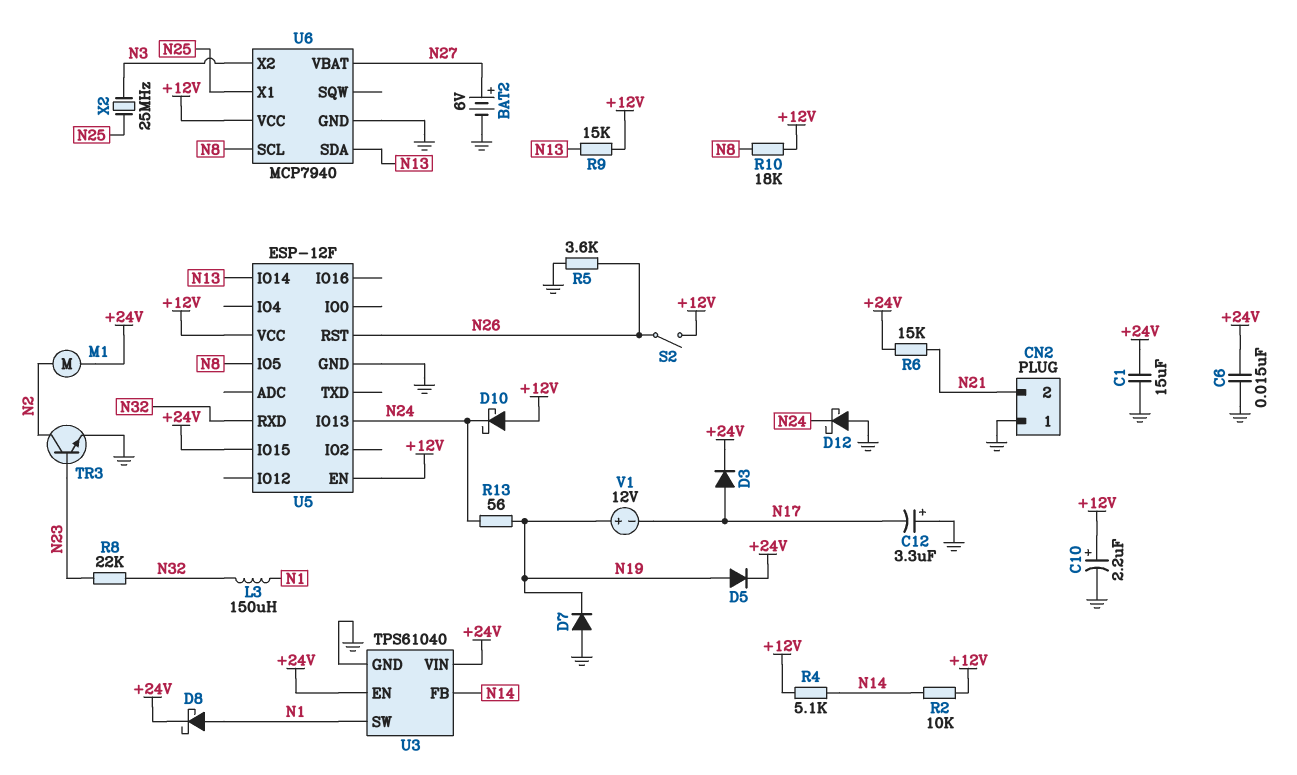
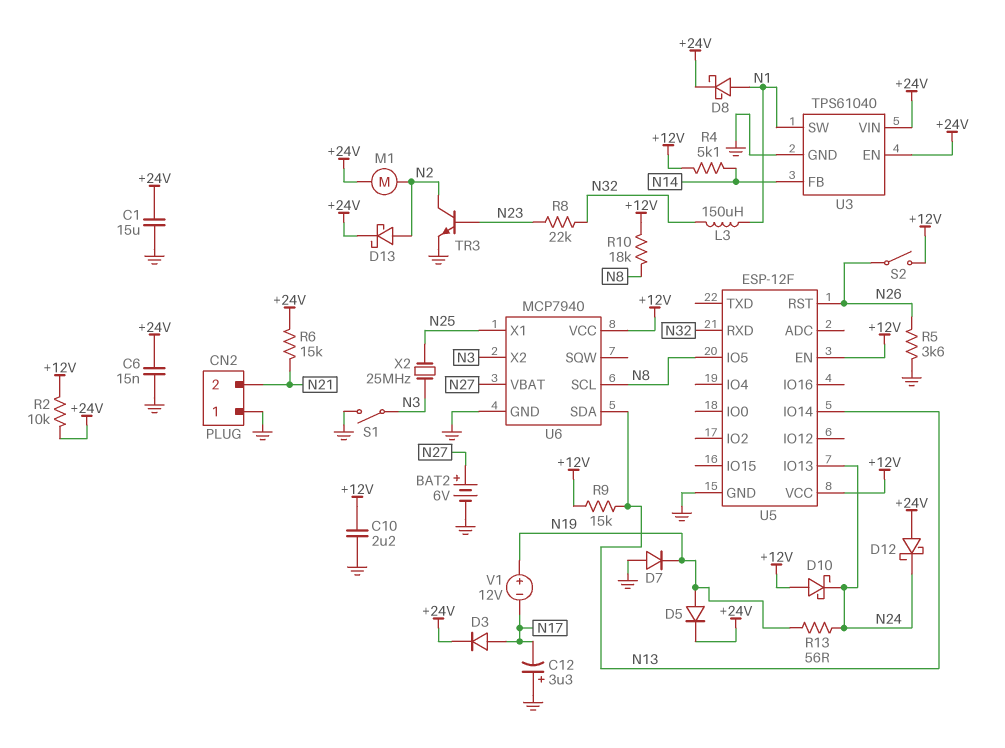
C10: 2.2uF (plus +12V, minus GND) -> 2.2uF (+12V, GND)
D12: schottky (A GND, K N24) -> schottky (A +24V, K N24)
D13: none -> schottky (A N2, K +24V)
R2: 10k (+12V, N14) -> 10k (+12V, +24V)
S1: none -> switch (GND, N3)
U5 pin IO15: +24V -> none

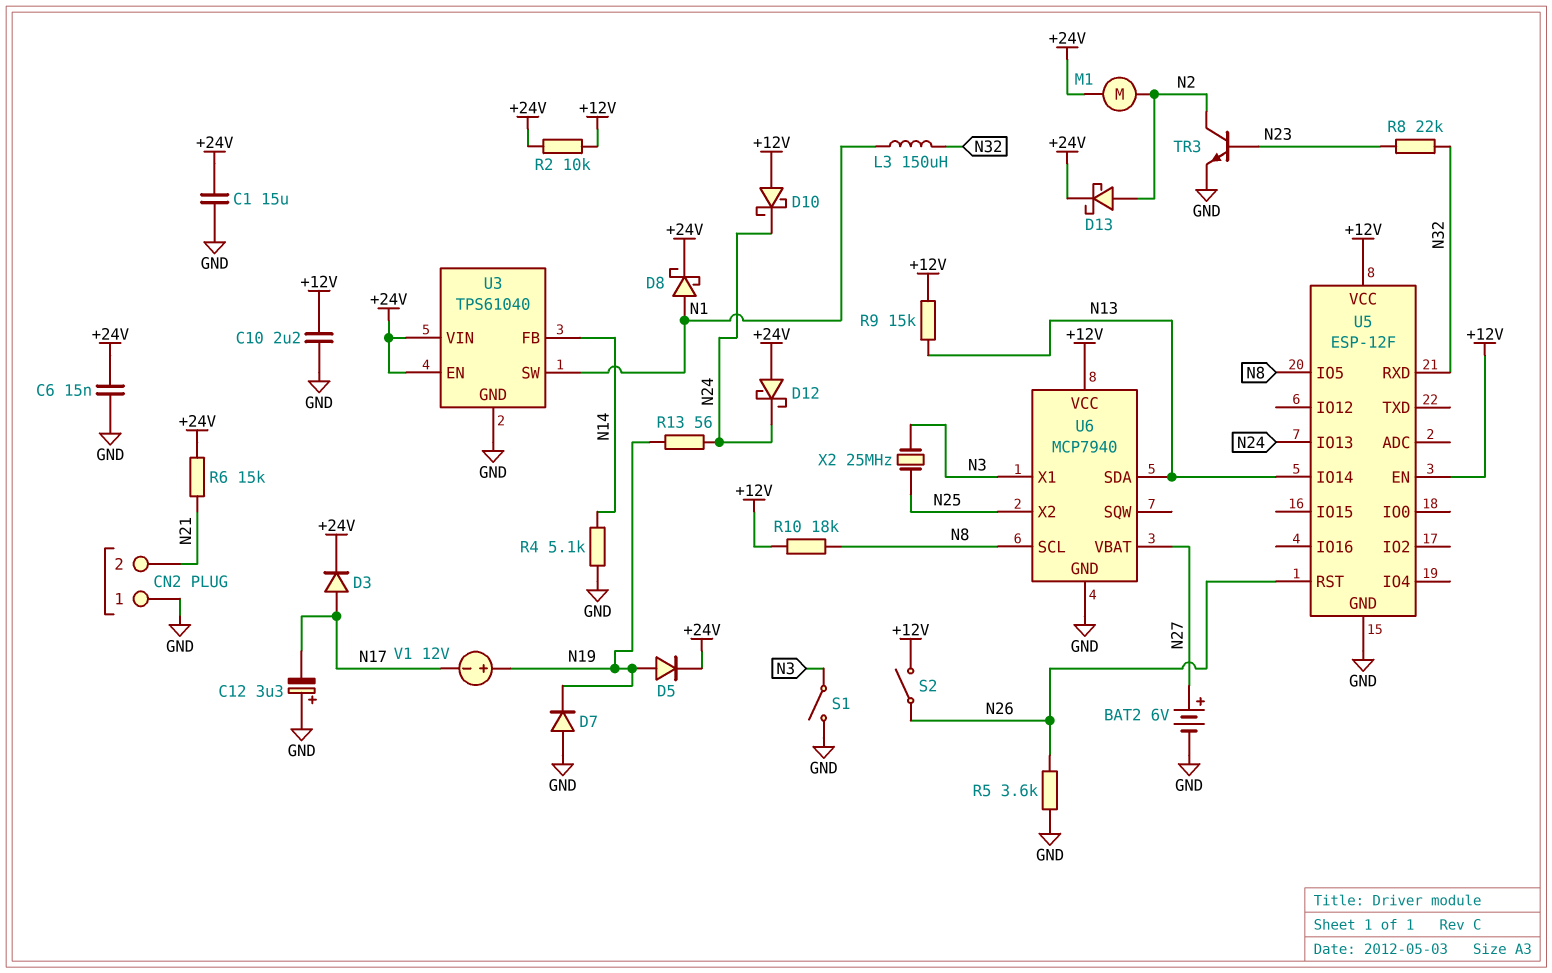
R4: 5.1k (+12V, N14) -> 5.1k (GND, N14)
U6 pin X1: N25 -> N3
U6 pin X2: N3 -> N25

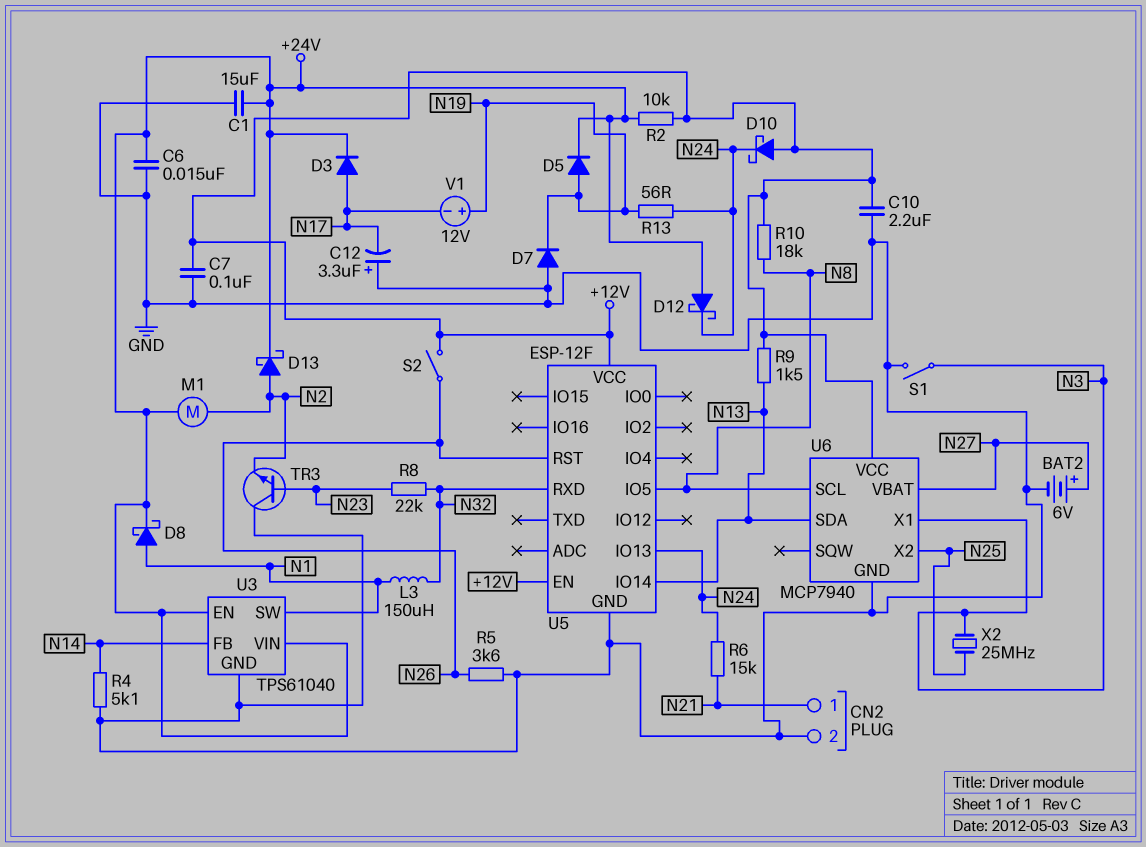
C7: none -> 100nF (+12V, GND)
CN2 pin 1: GND -> N21
CN2 pin 2: N21 -> GND
R6: 15k (+24V, N21) -> 15k (N21, N24)
R9: 15k (+12V, N13) -> 1.5k (+12V, N13)
TR3: NPN (B N23, C N2, E GND) -> NPN (B N23, C GND, E N2)

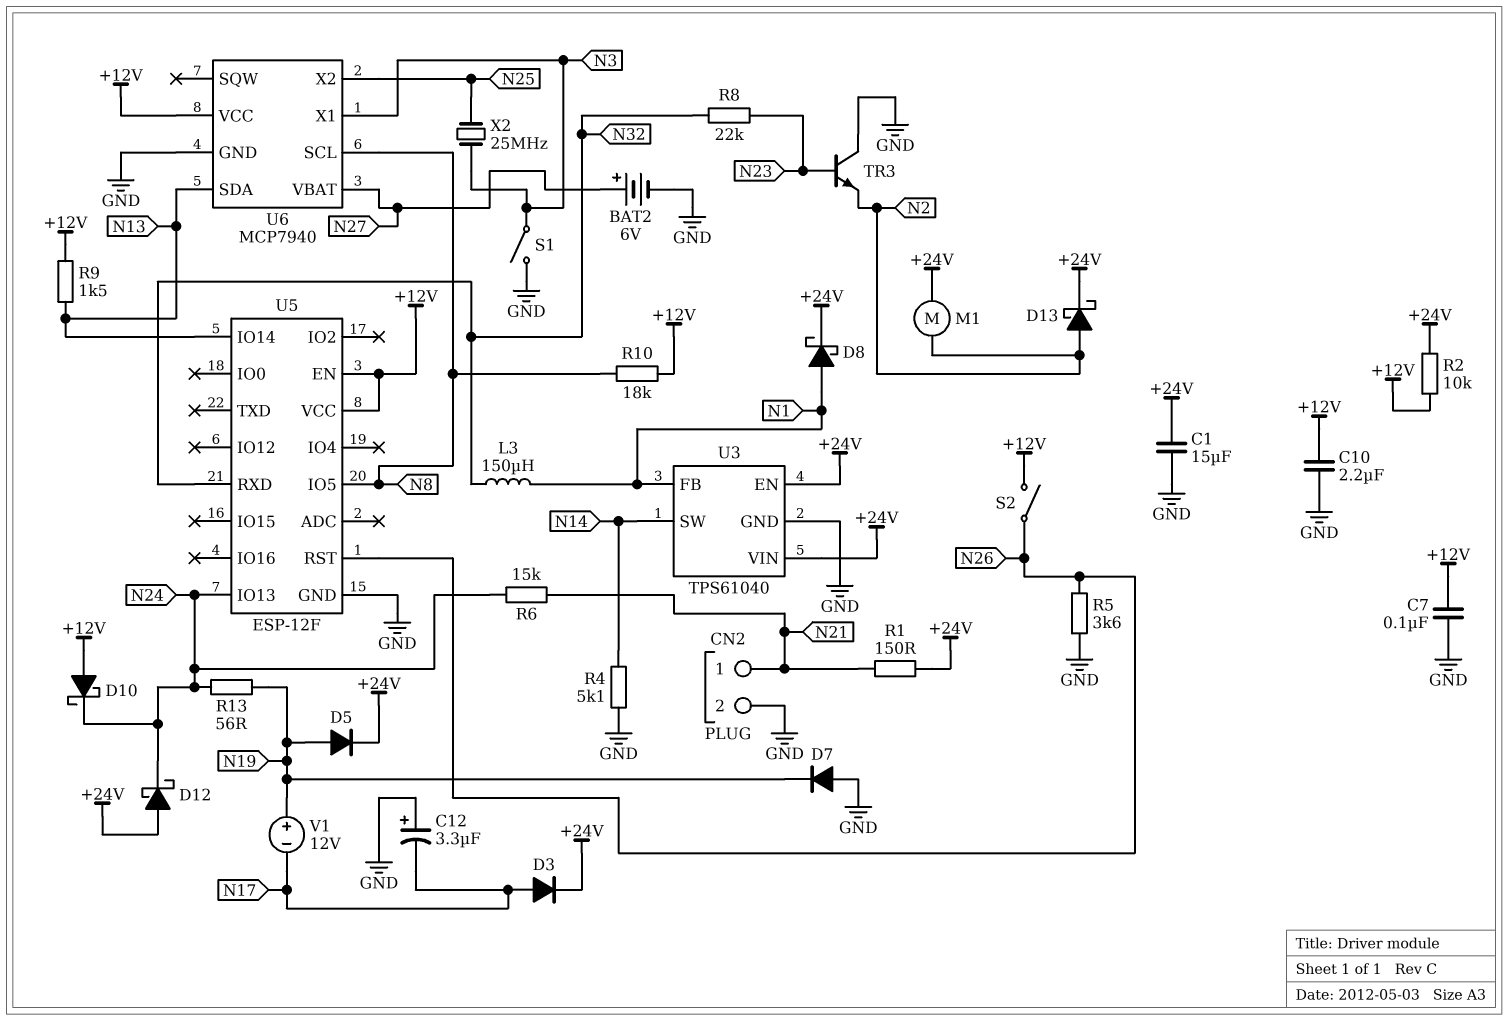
C6: 15nF (+24V, GND) -> none
R1: none -> 150 (+24V, N21)
U3 pin FB: N14 -> N1
U3 pin SW: N1 -> N14

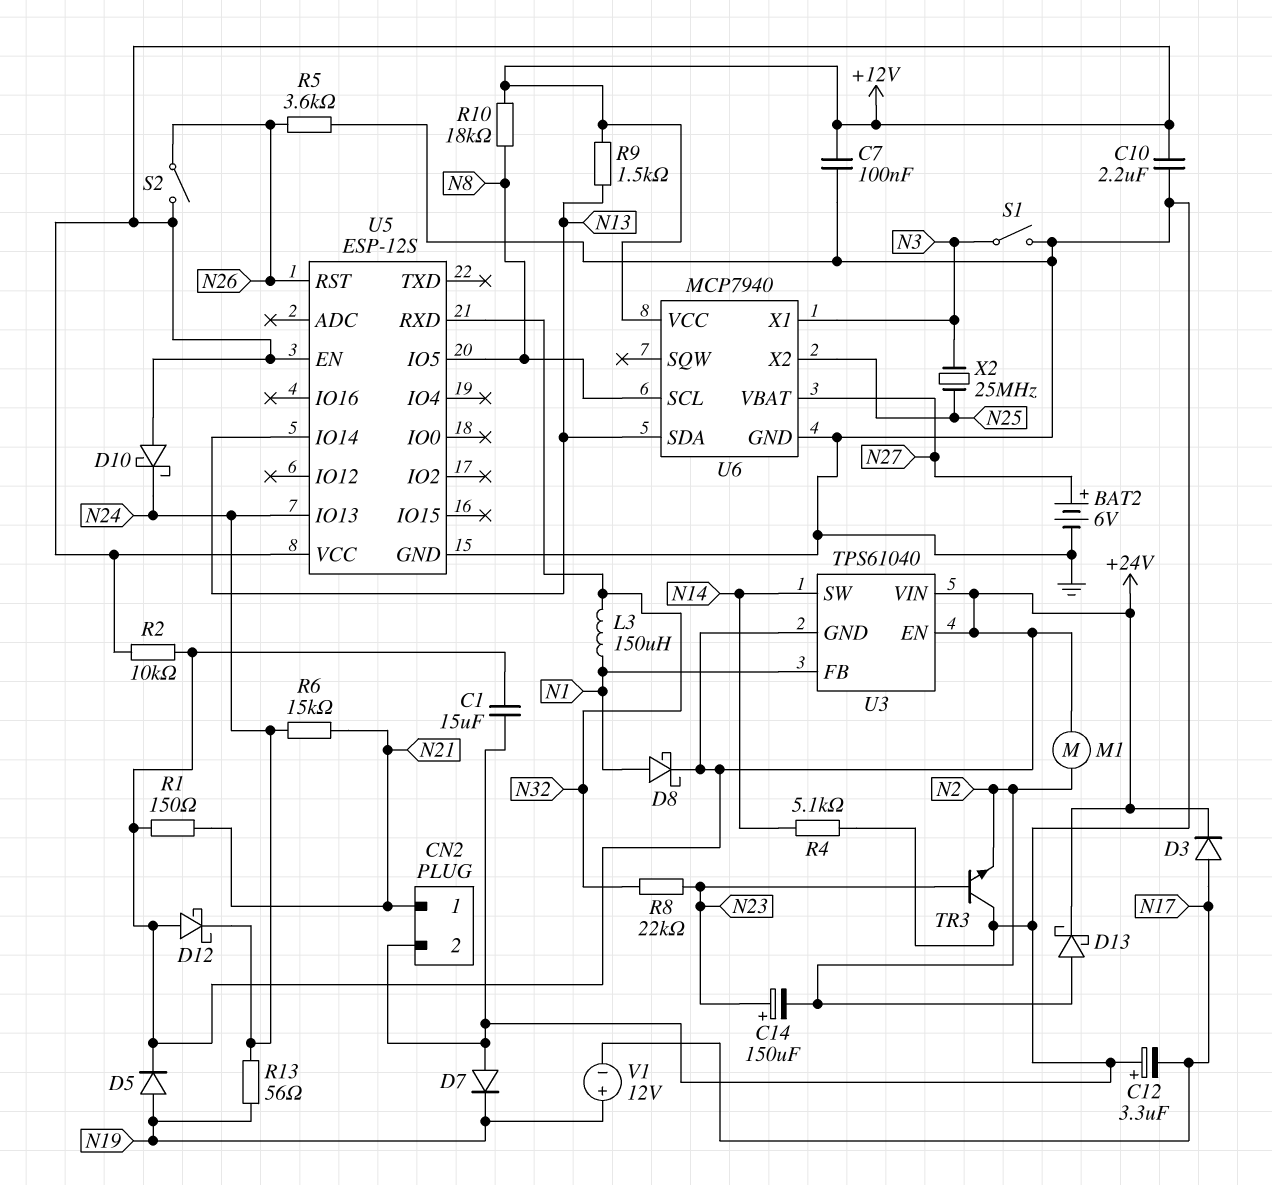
C14: none -> 150uF (plus N23, minus N2)
U3 pin GND: GND -> +24V
U5: ESP-12F -> ESP-12S

